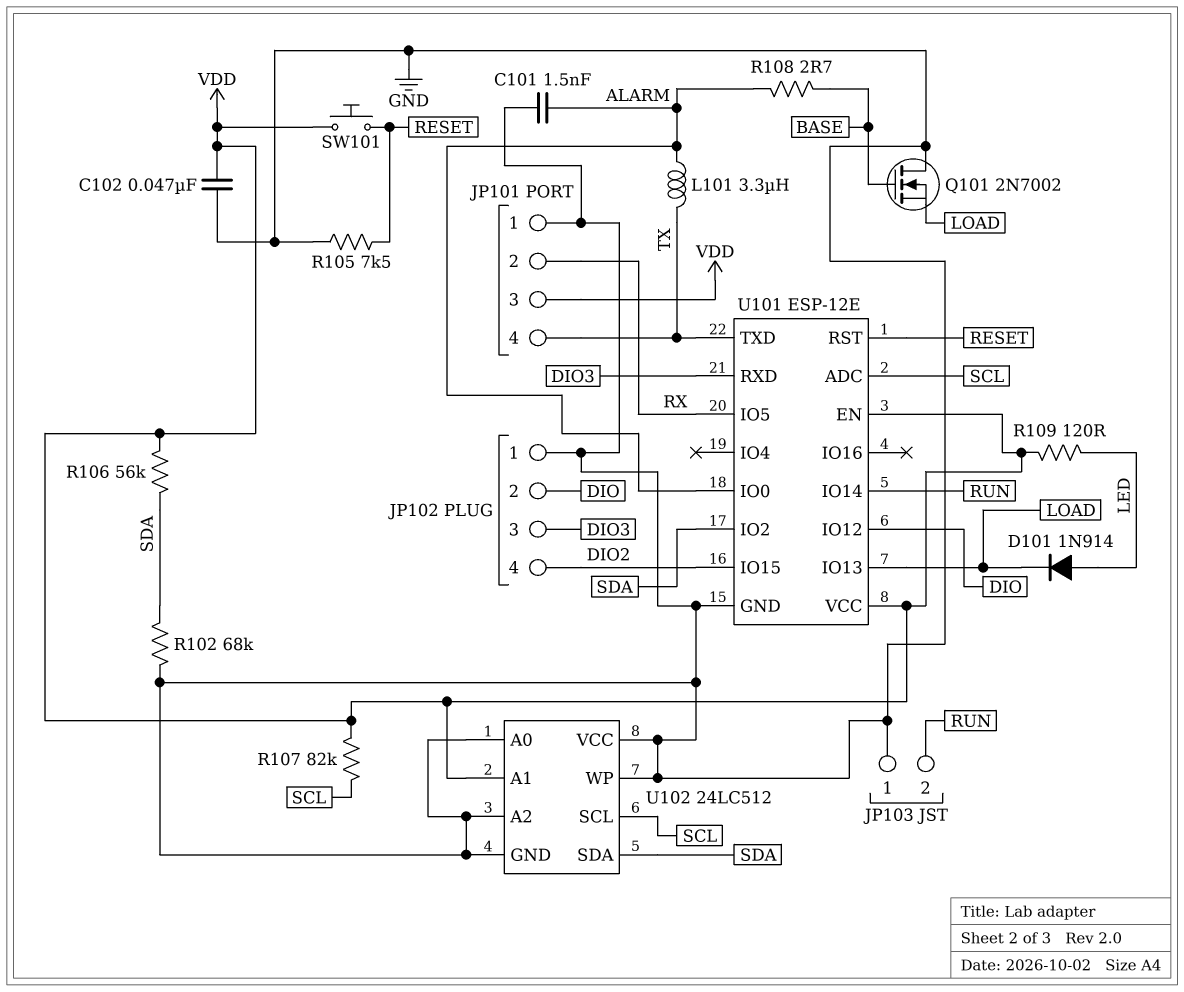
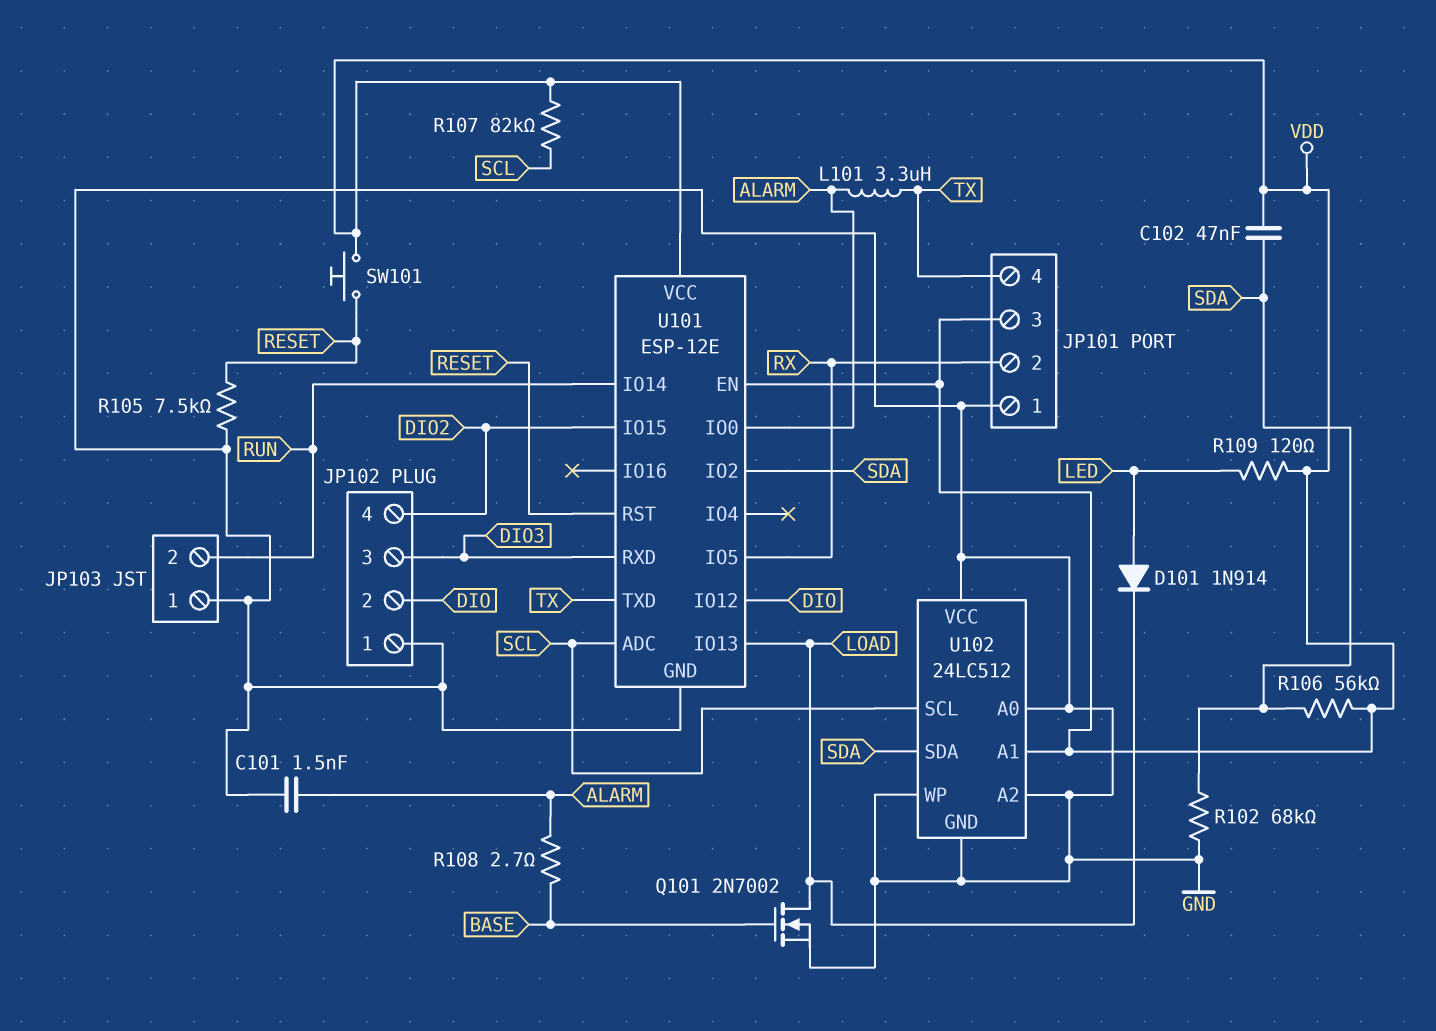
C102: 47nF (GND, VDD) -> 47nF (SDA, VDD)
Q101: NMOS 2N7002 (G BASE, D GND, S LOAD) -> NMOS 2N7002 (G BASE, D LOAD, S GND)

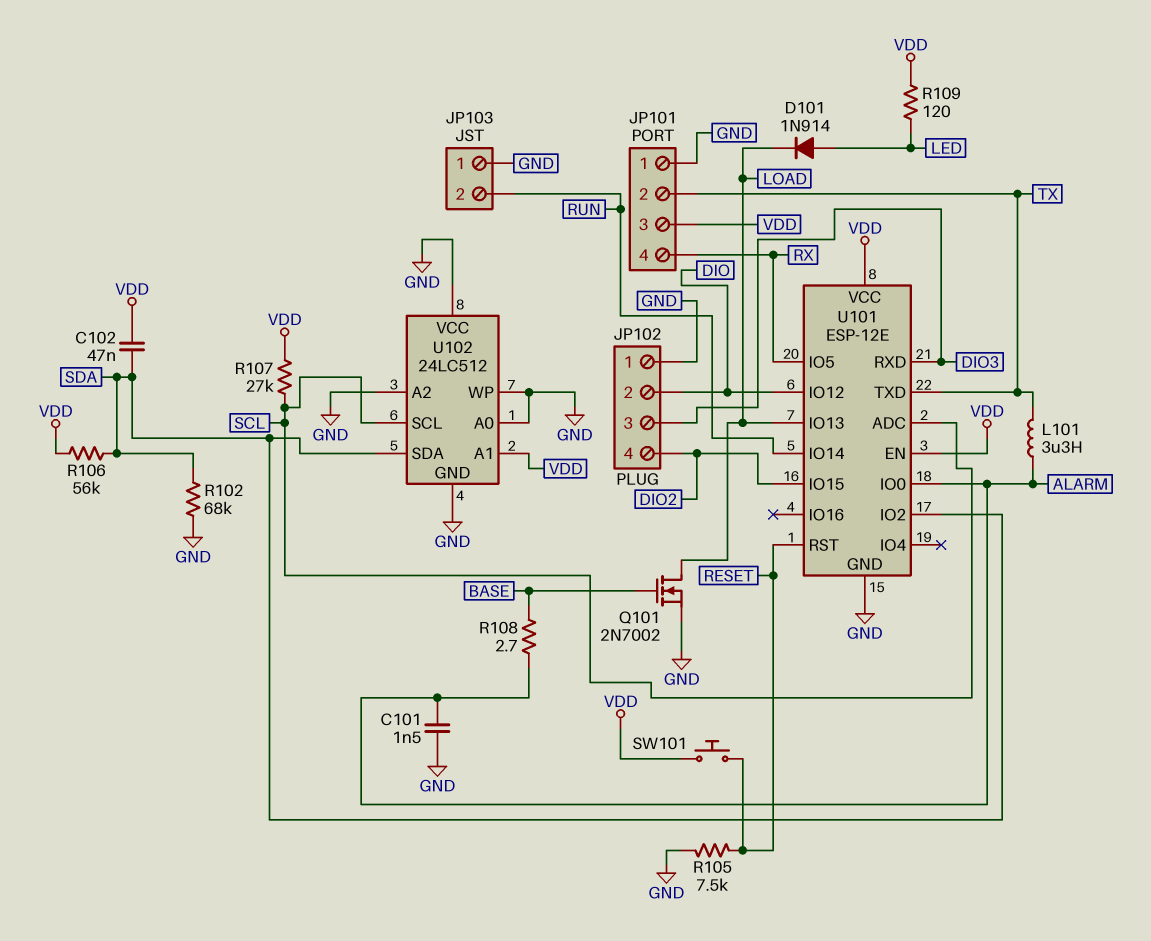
JP101 pin 2: RX -> TX
JP101 pin 4: TX -> RX
R107: 82k (SCL, VDD) -> 27k (SCL, VDD)

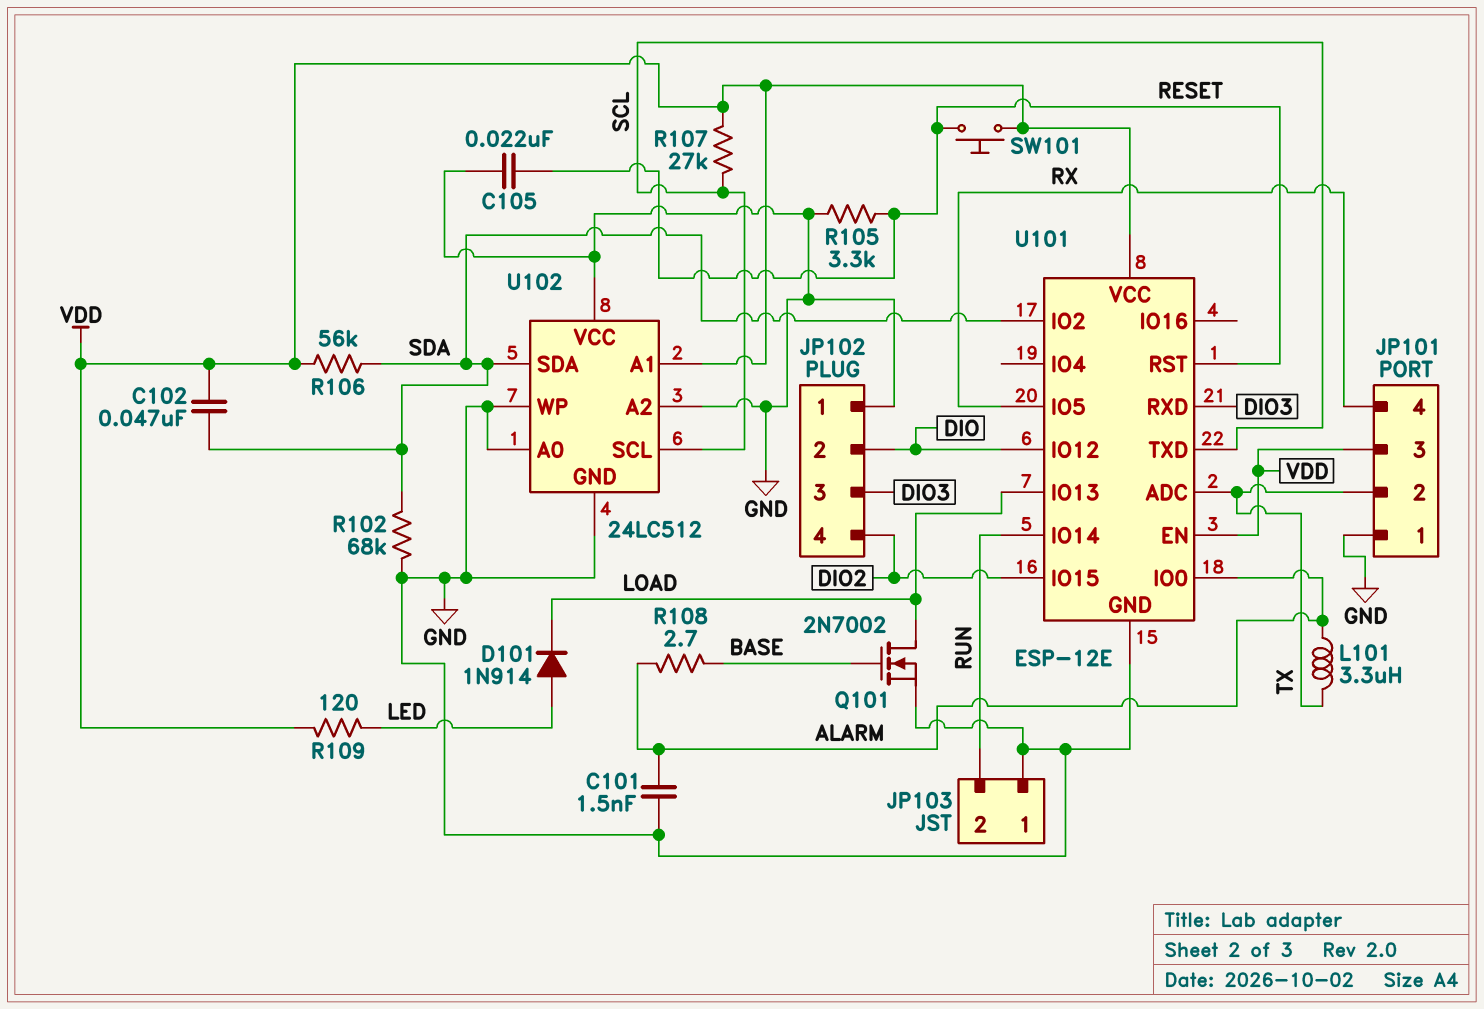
C105: none -> 22nF (GND, RESET)
R105: 7.5k (GND, RESET) -> 3.3k (GND, RESET)
U101 pin ADC: SCL -> TX
U101 pin TXD: TX -> SCL

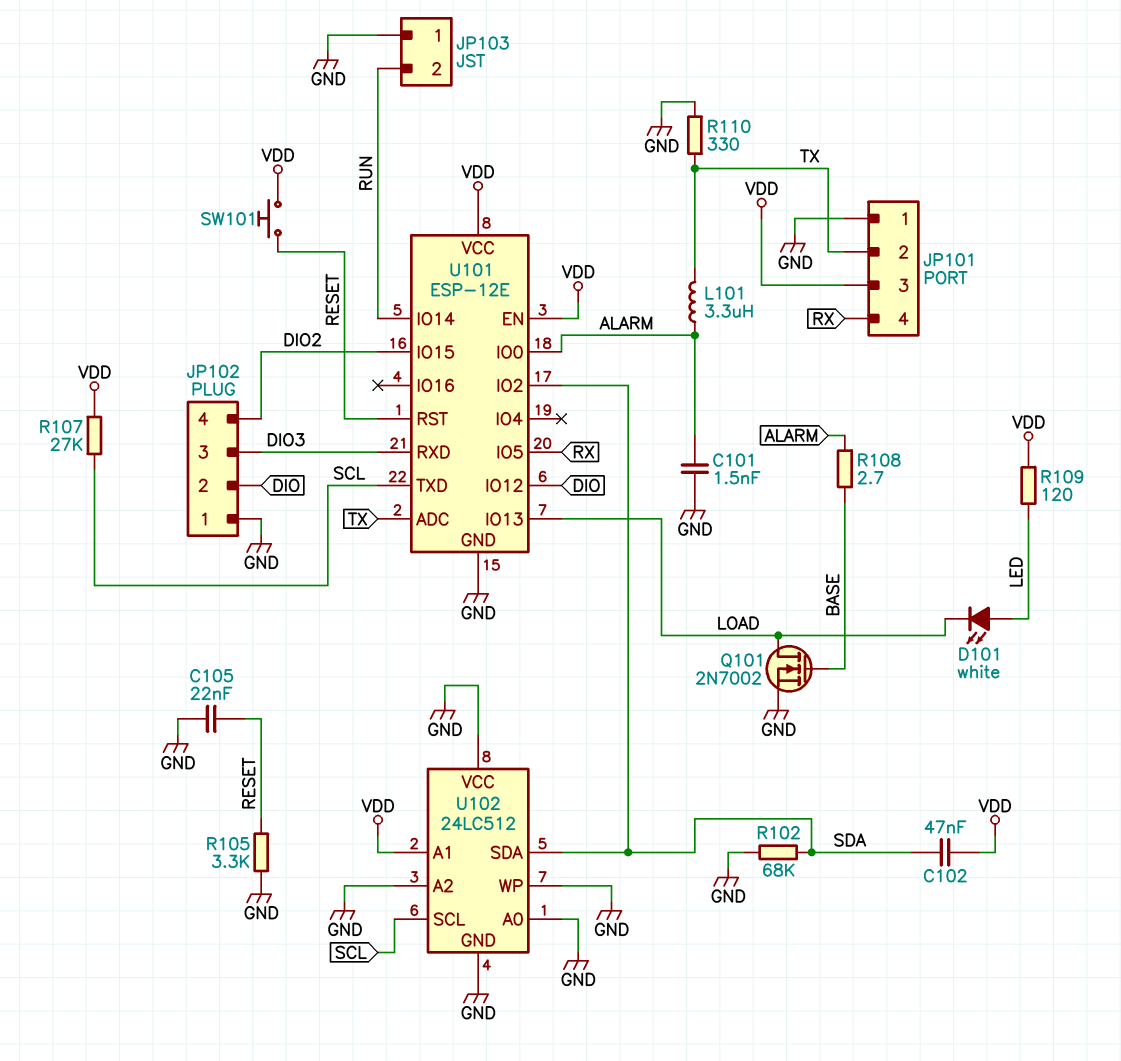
D101: diode 1N914 (A LED, K LOAD) -> LED white (A LED, K LOAD)
R106: 56k (SDA, VDD) -> none
R110: none -> 330 (GND, TX)

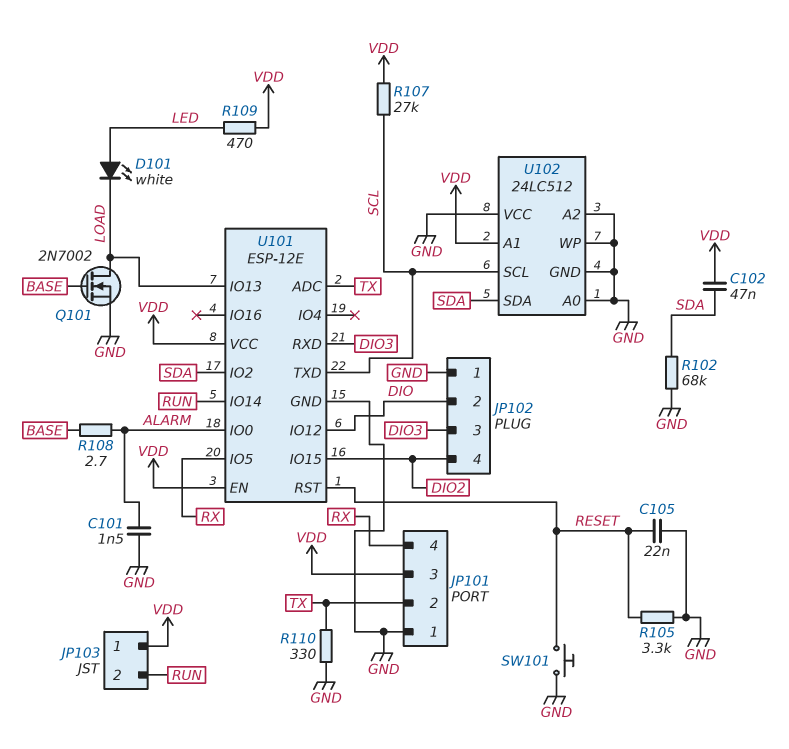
JP103 pin 1: GND -> VDD
L101: 3.3uH (ALARM, TX) -> none
R109: 120 (LED, VDD) -> 470 (LED, VDD)
SW101: button (RESET, VDD) -> button (GND, RESET)

